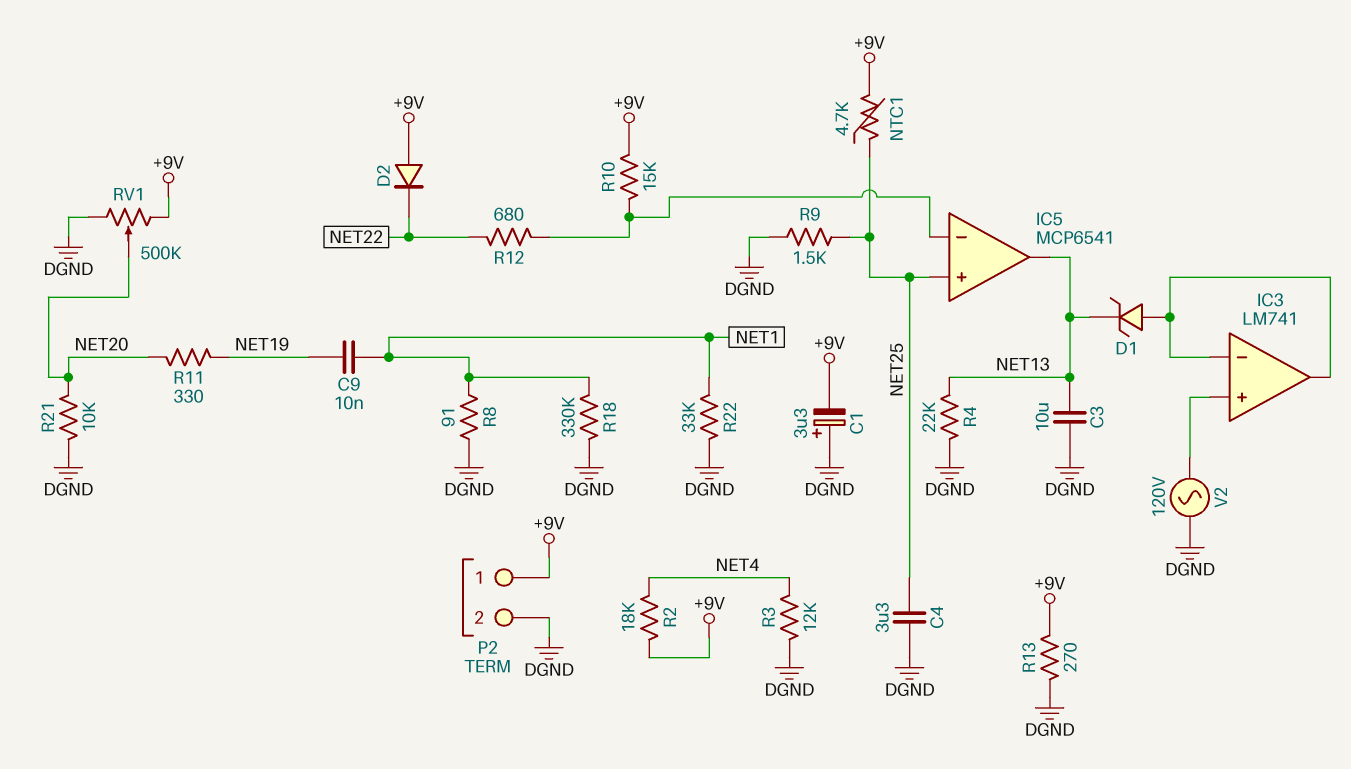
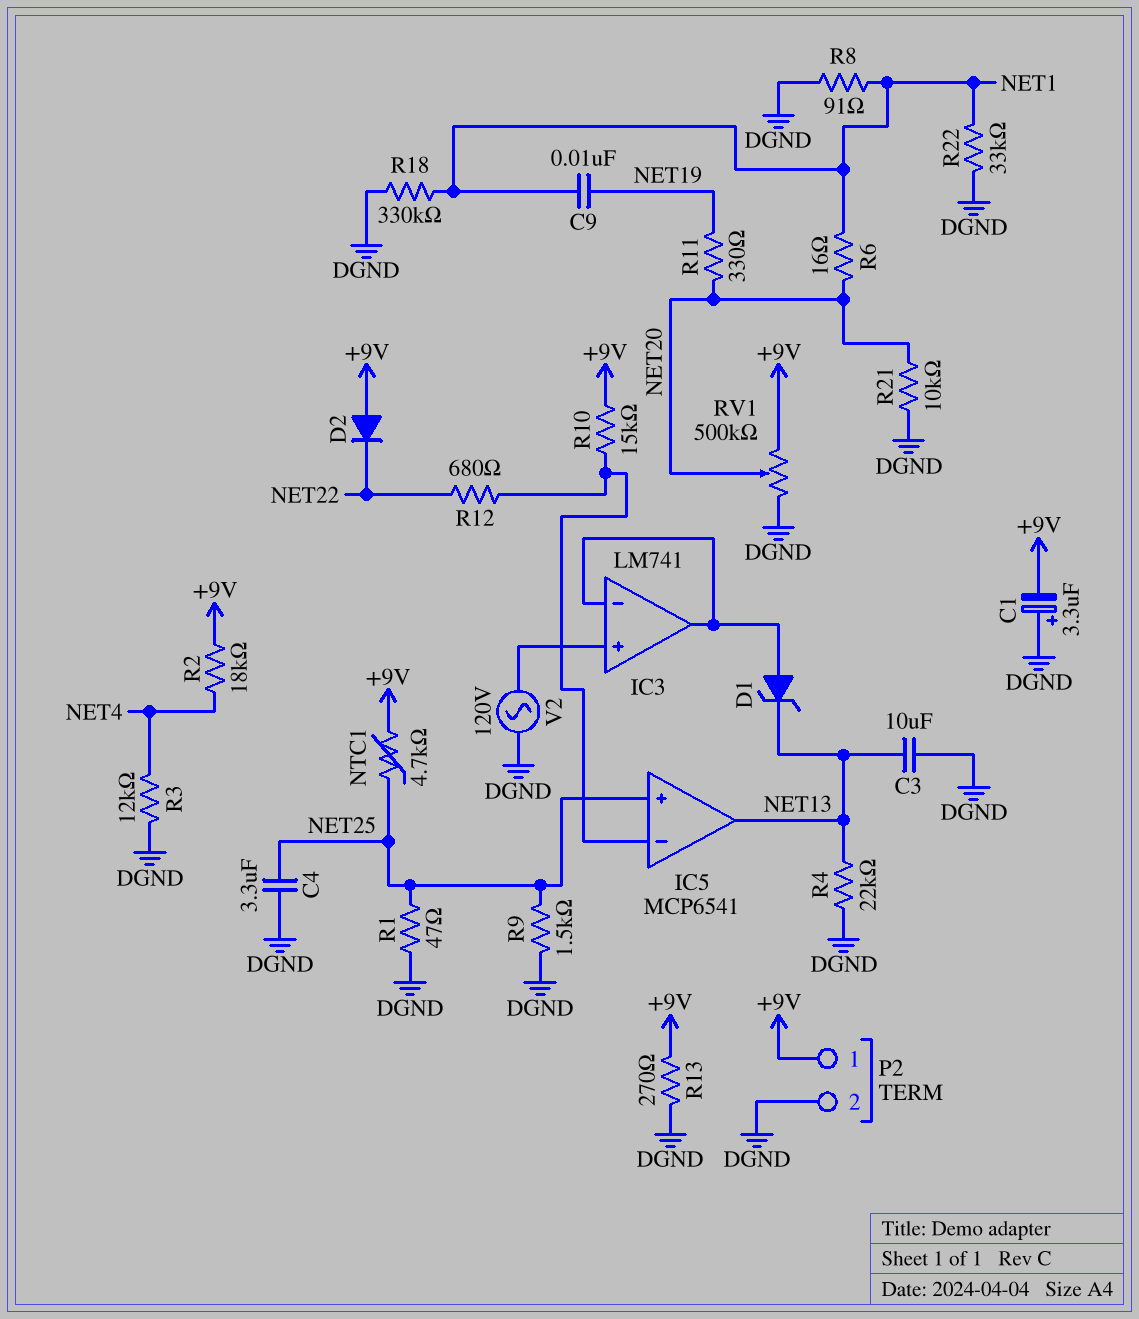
R1: none -> 47 (DGND, NET25)
R6: none -> 16 (NET1, NET20)

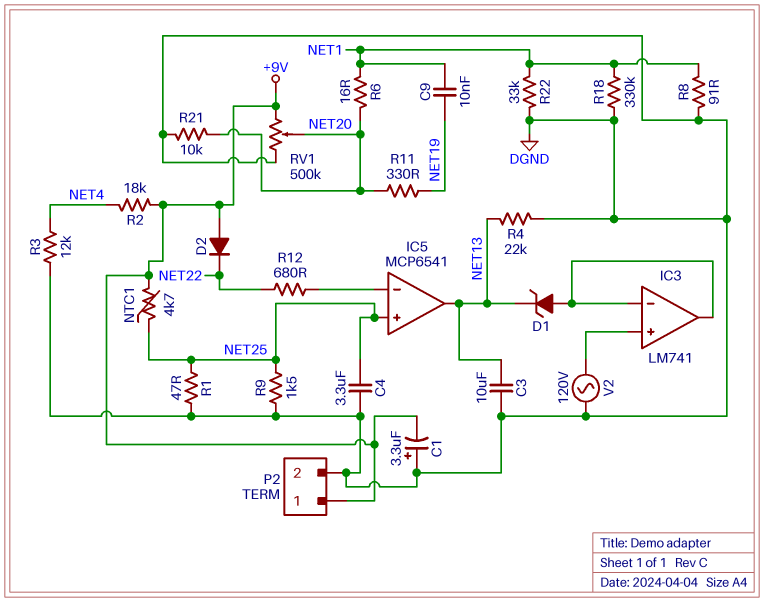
R10: 15k (+9V, IC5/in-) -> none
R13: 270 (+9V, DGND) -> none

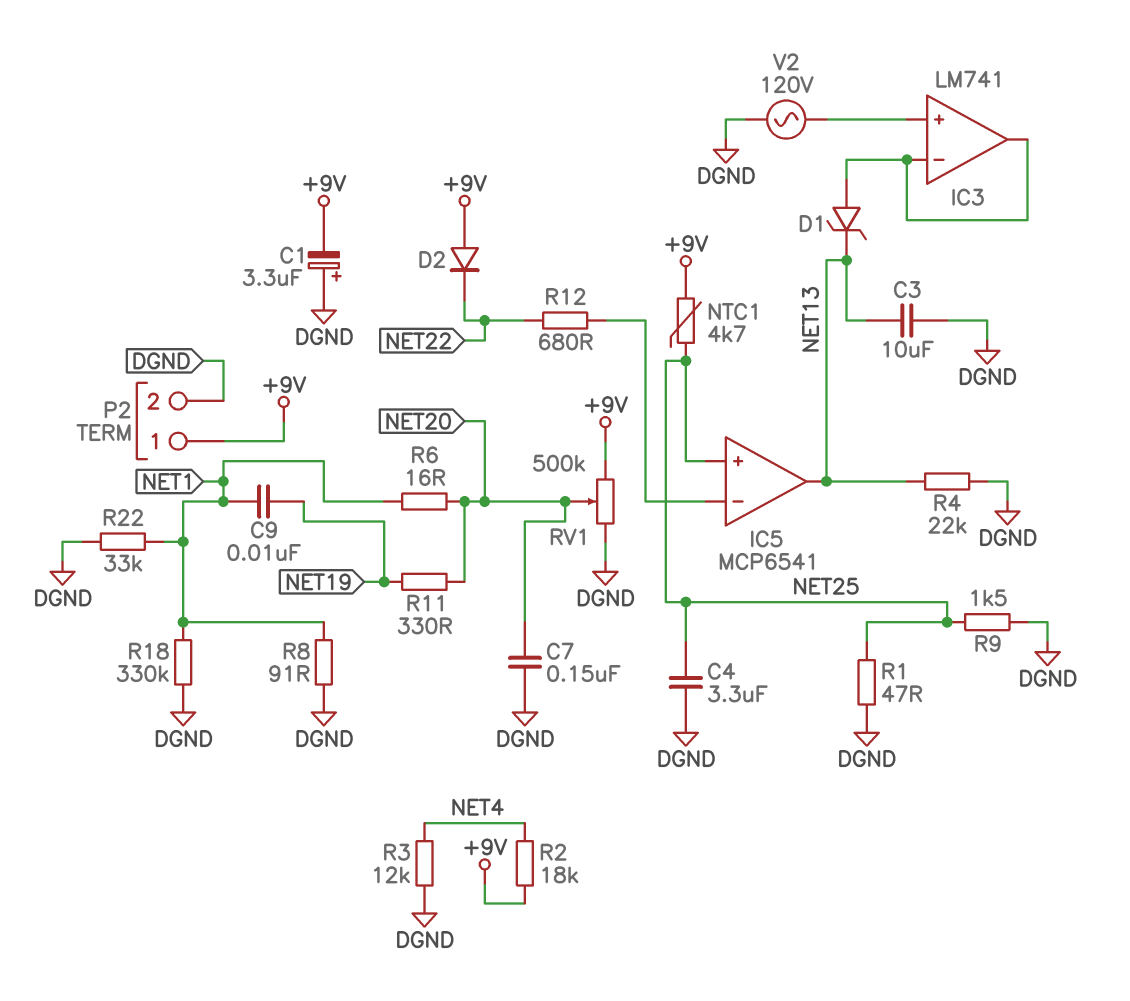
C7: none -> 150nF (DGND, NET20)
R21: 10k (DGND, NET20) -> none

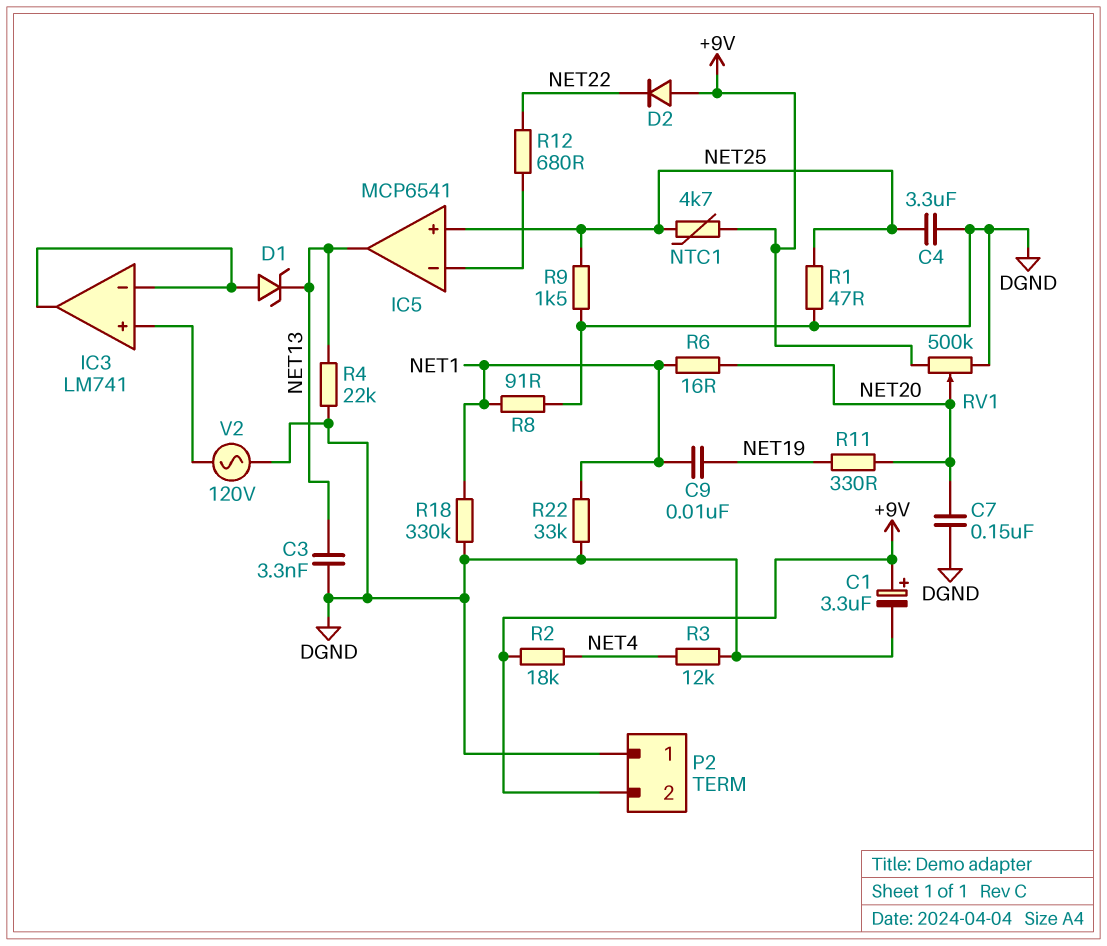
C1: 3.3uF (plus DGND, minus +9V) -> 3.3uF (plus +9V, minus DGND)
C3: 10uF (DGND, NET13) -> 3.3nF (DGND, NET13)
P2 pin 1: +9V -> DGND
P2 pin 2: DGND -> +9V

